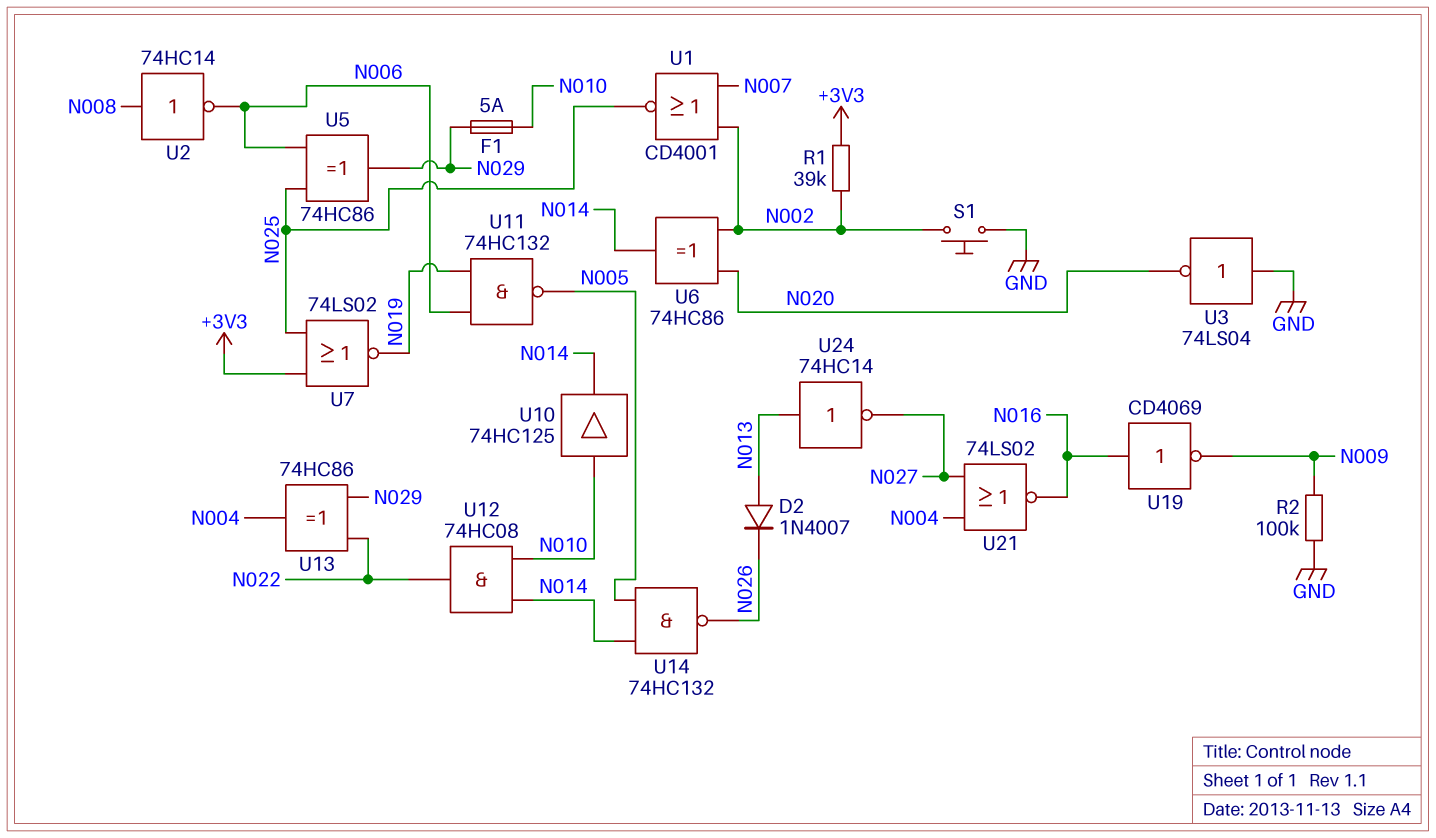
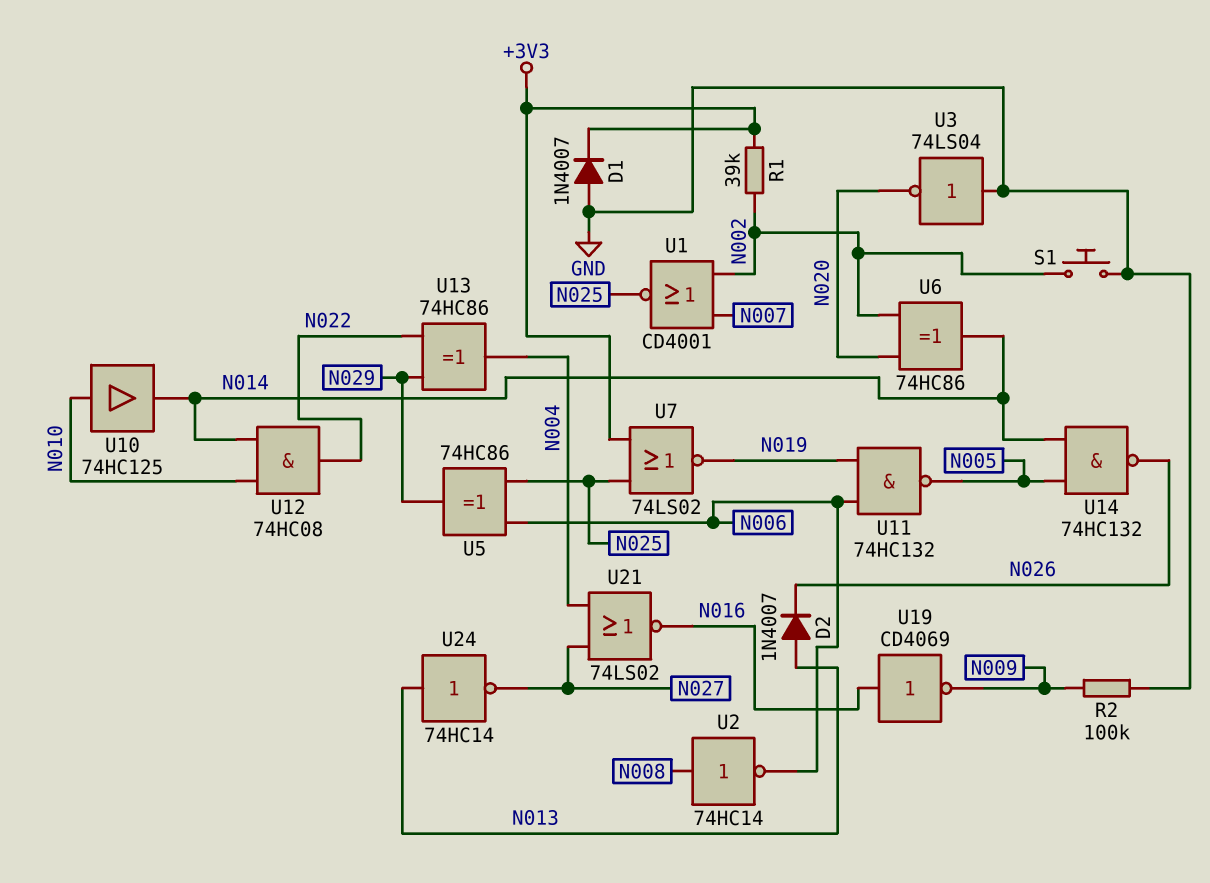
D1: none -> diode 1N4007 (A GND, K +3V3)
F1: 5A (N010, N029) -> none

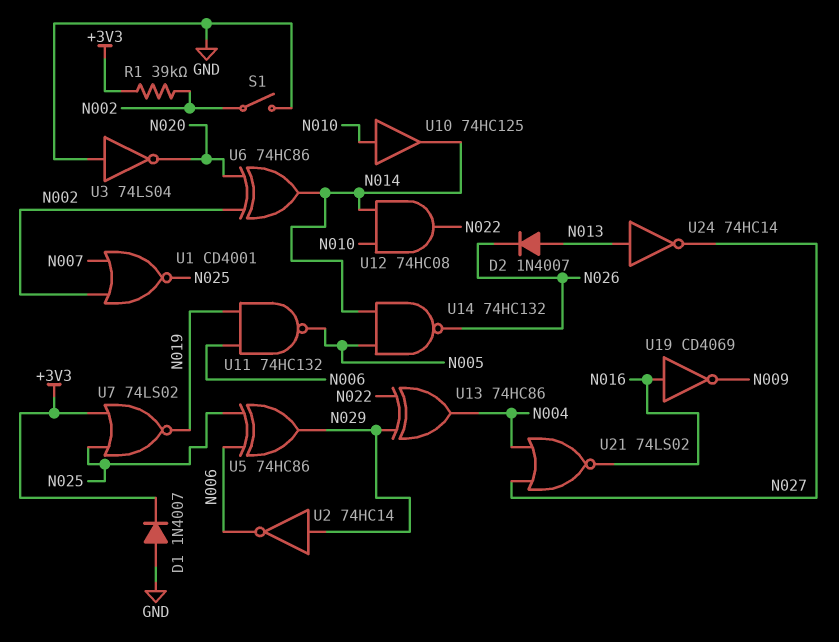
R2: 100k (GND, N009) -> none
S1: button (GND, N002) -> switch (GND, N002)
U2: NOT 74HC14 (in N008, out N006) -> NOT 74HC14 (in N029, out N006)

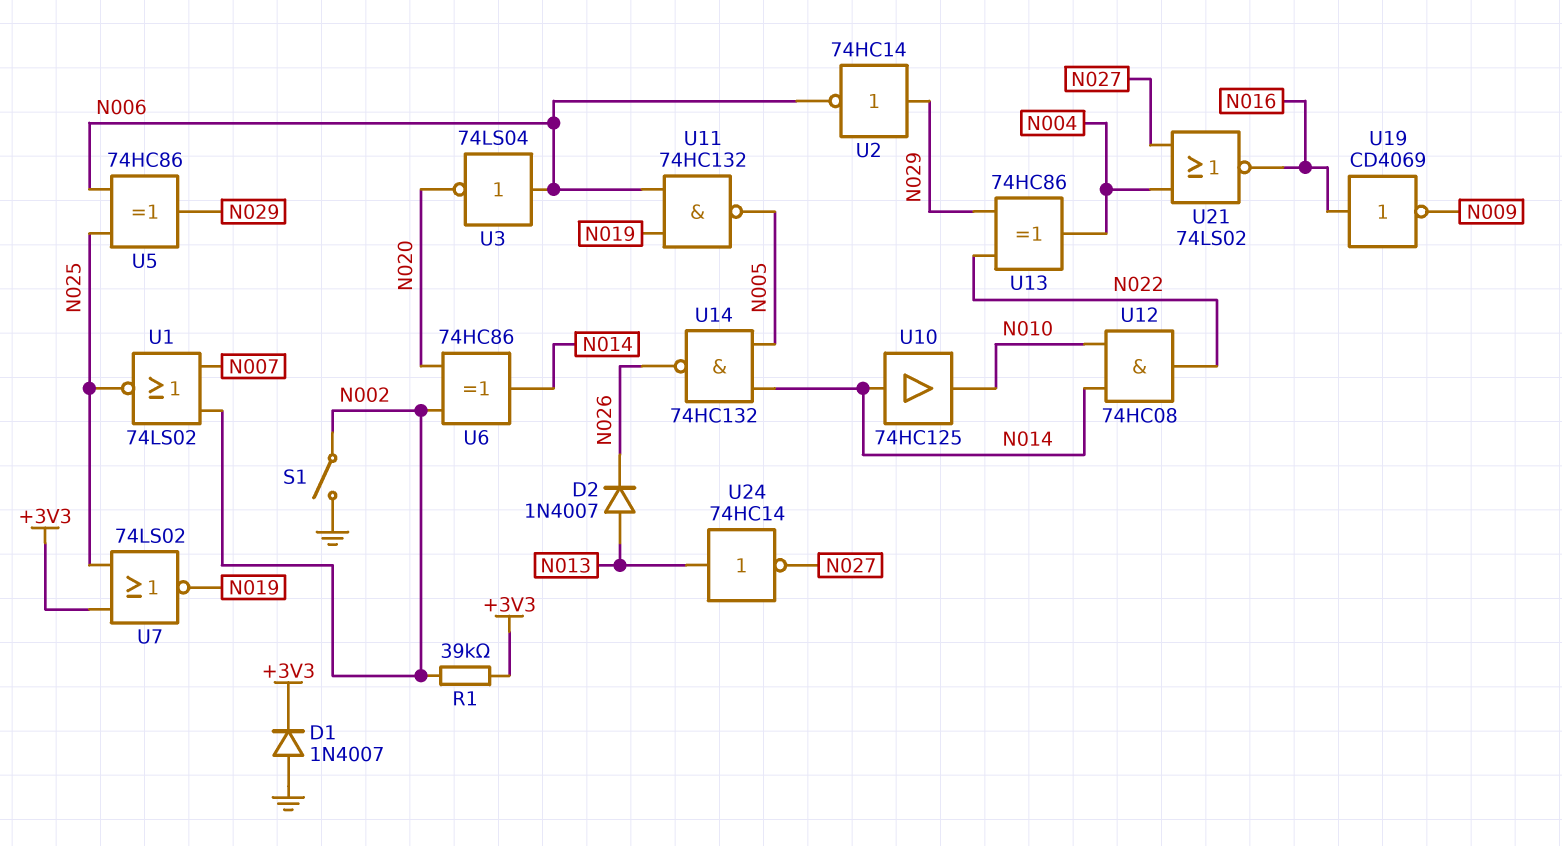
U1: NOR CD4001 (in N002, in N007, out N025) -> NOR 74LS02 (in N002, in N007, out N025)
U3: NOT 74LS04 (in GND, out N020) -> NOT 74LS04 (in N006, out N020)
U10: buffer 74HC125 (in N010, out N014) -> buffer 74HC125 (in N014, out N010)

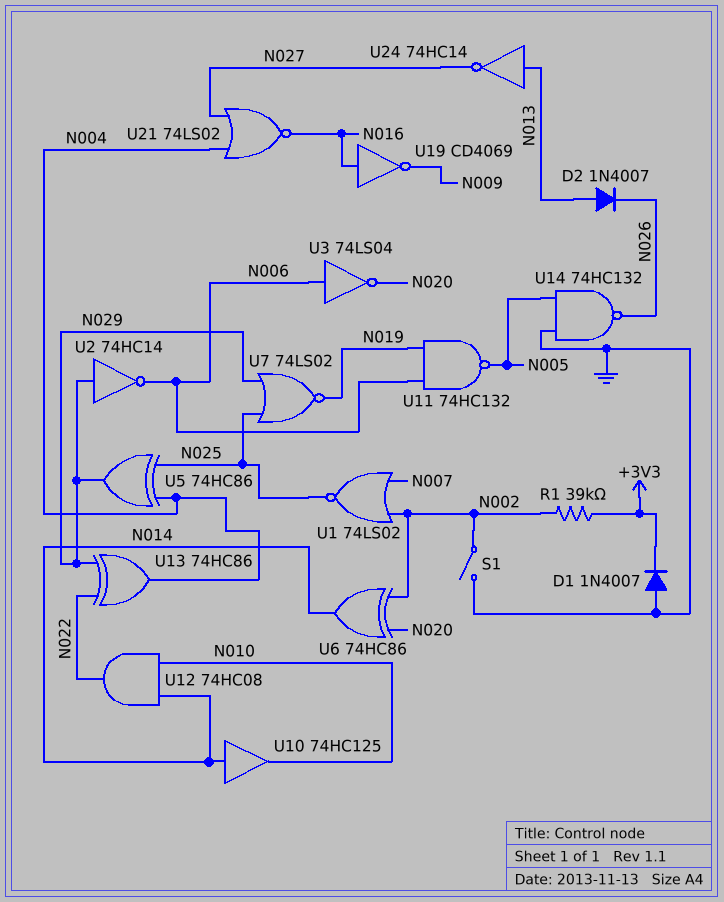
U5: XOR 74HC86 (in N006, in N025, out N029) -> XOR 74HC86 (in N004, in N025, out N029)
U7: NOR 74LS02 (in +3V3, in N025, out N019) -> NOR 74LS02 (in N025, in N029, out N019)
U14: NAND 74HC132 (in N005, in N014, out N026) -> NAND 74HC132 (in GND, in N005, out N026)

